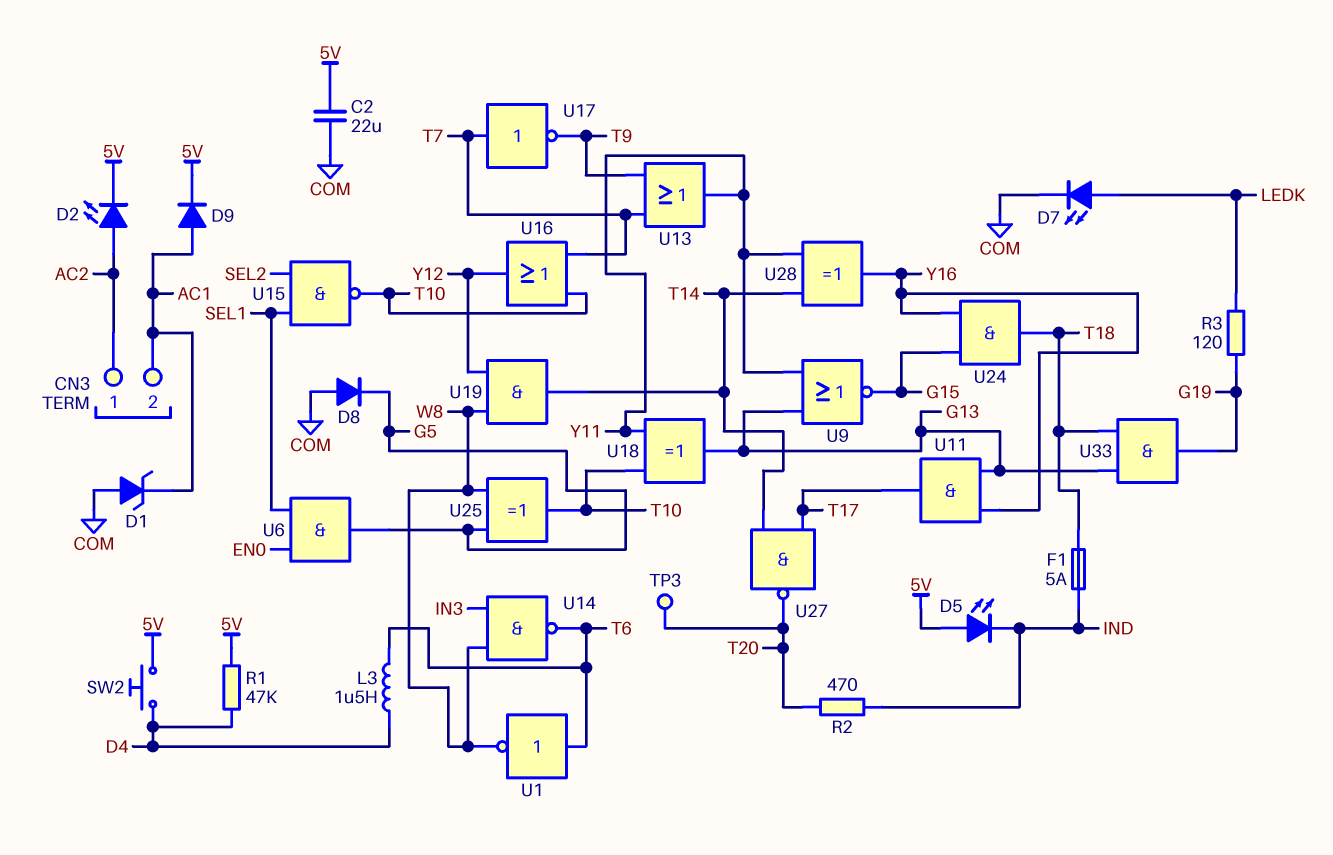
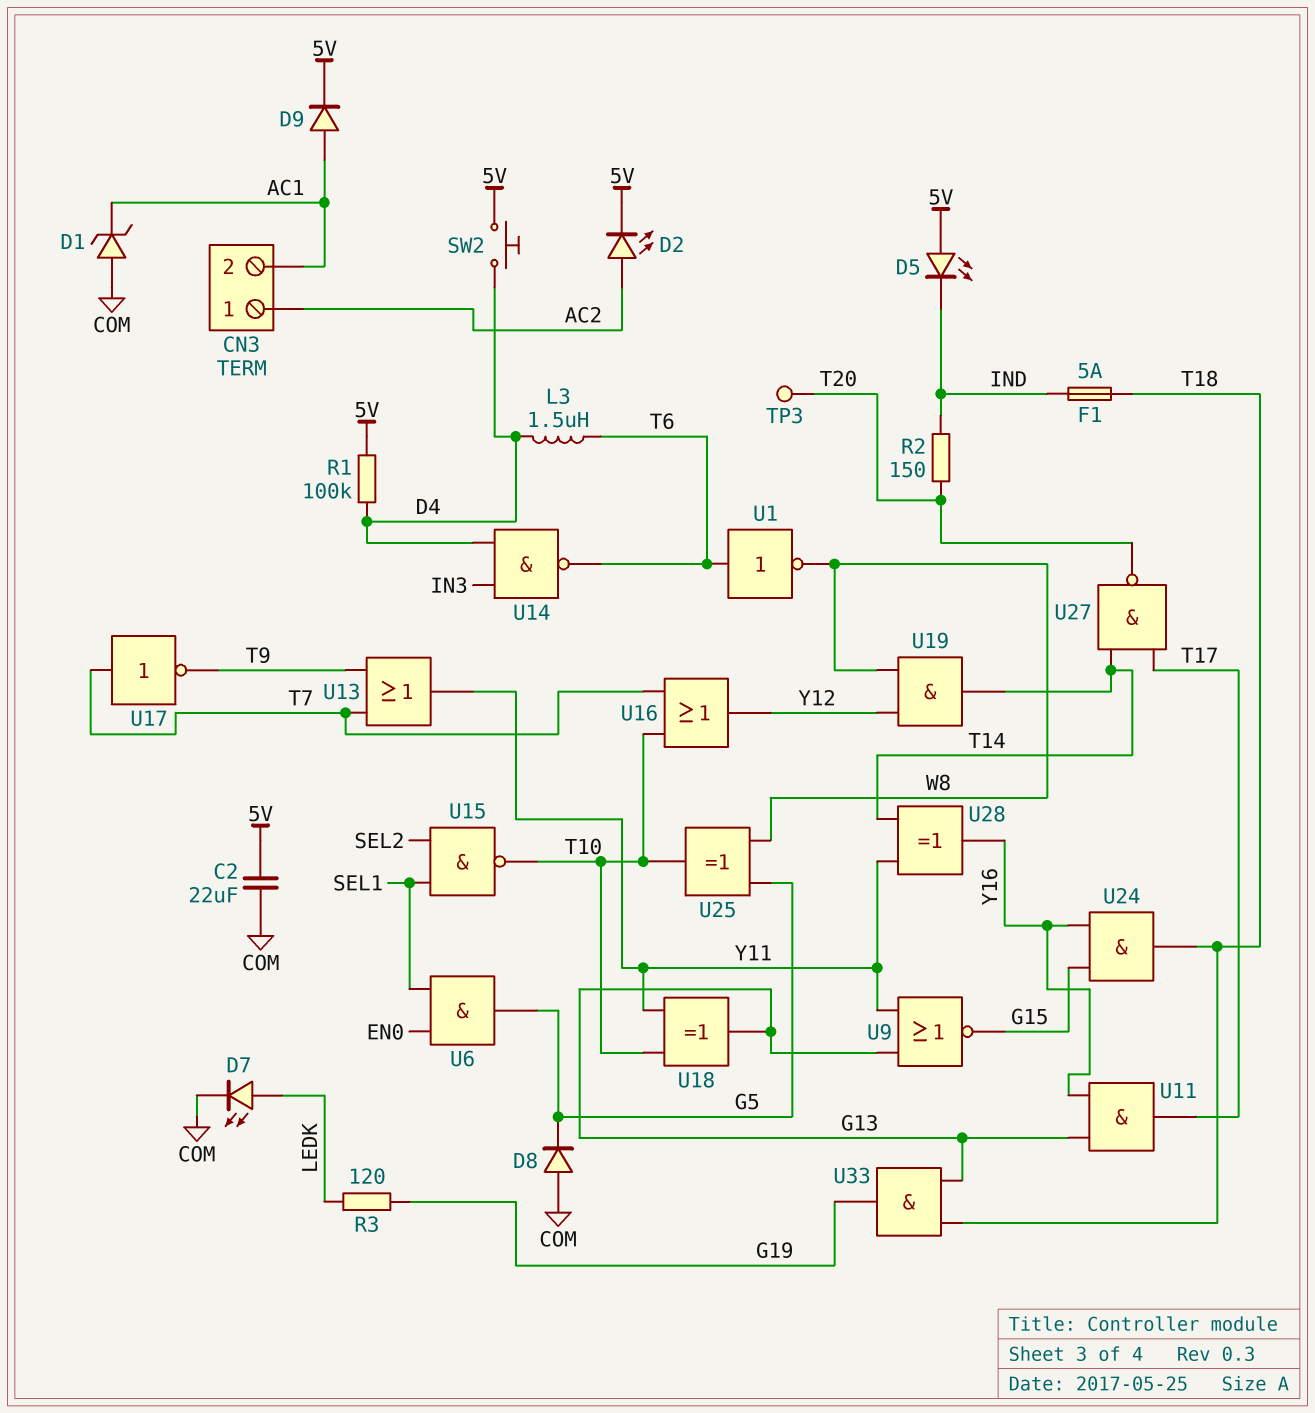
R1: 47k (5V, D4) -> 100k (5V, D4)
R2: 470 (IND, T20) -> 150 (IND, T20)
U14: NAND (in IN3, in W8, out T6) -> NAND (in D4, in IN3, out T6)

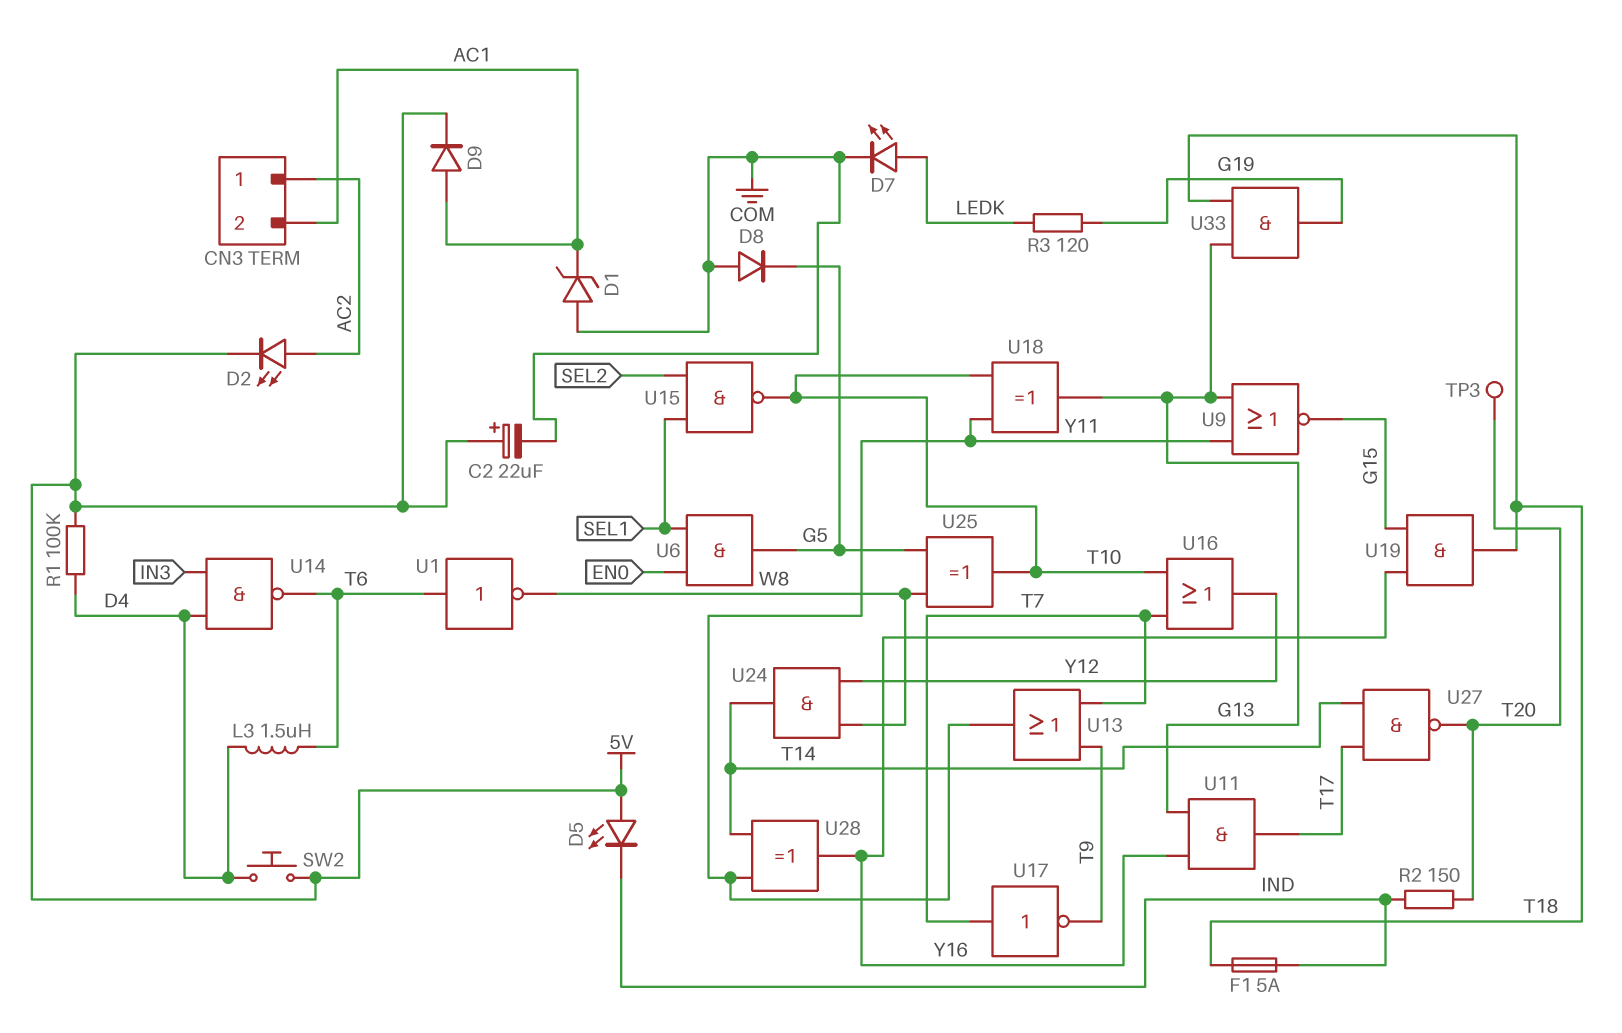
C2: 22uF (5V, COM) -> 22uF (plus 5V, minus COM)
U19: AND (in W8, in Y12, out T14) -> AND (in G15, in Y16, out T18)
U24: AND (in G15, in Y16, out T18) -> AND (in W8, in Y12, out T14)

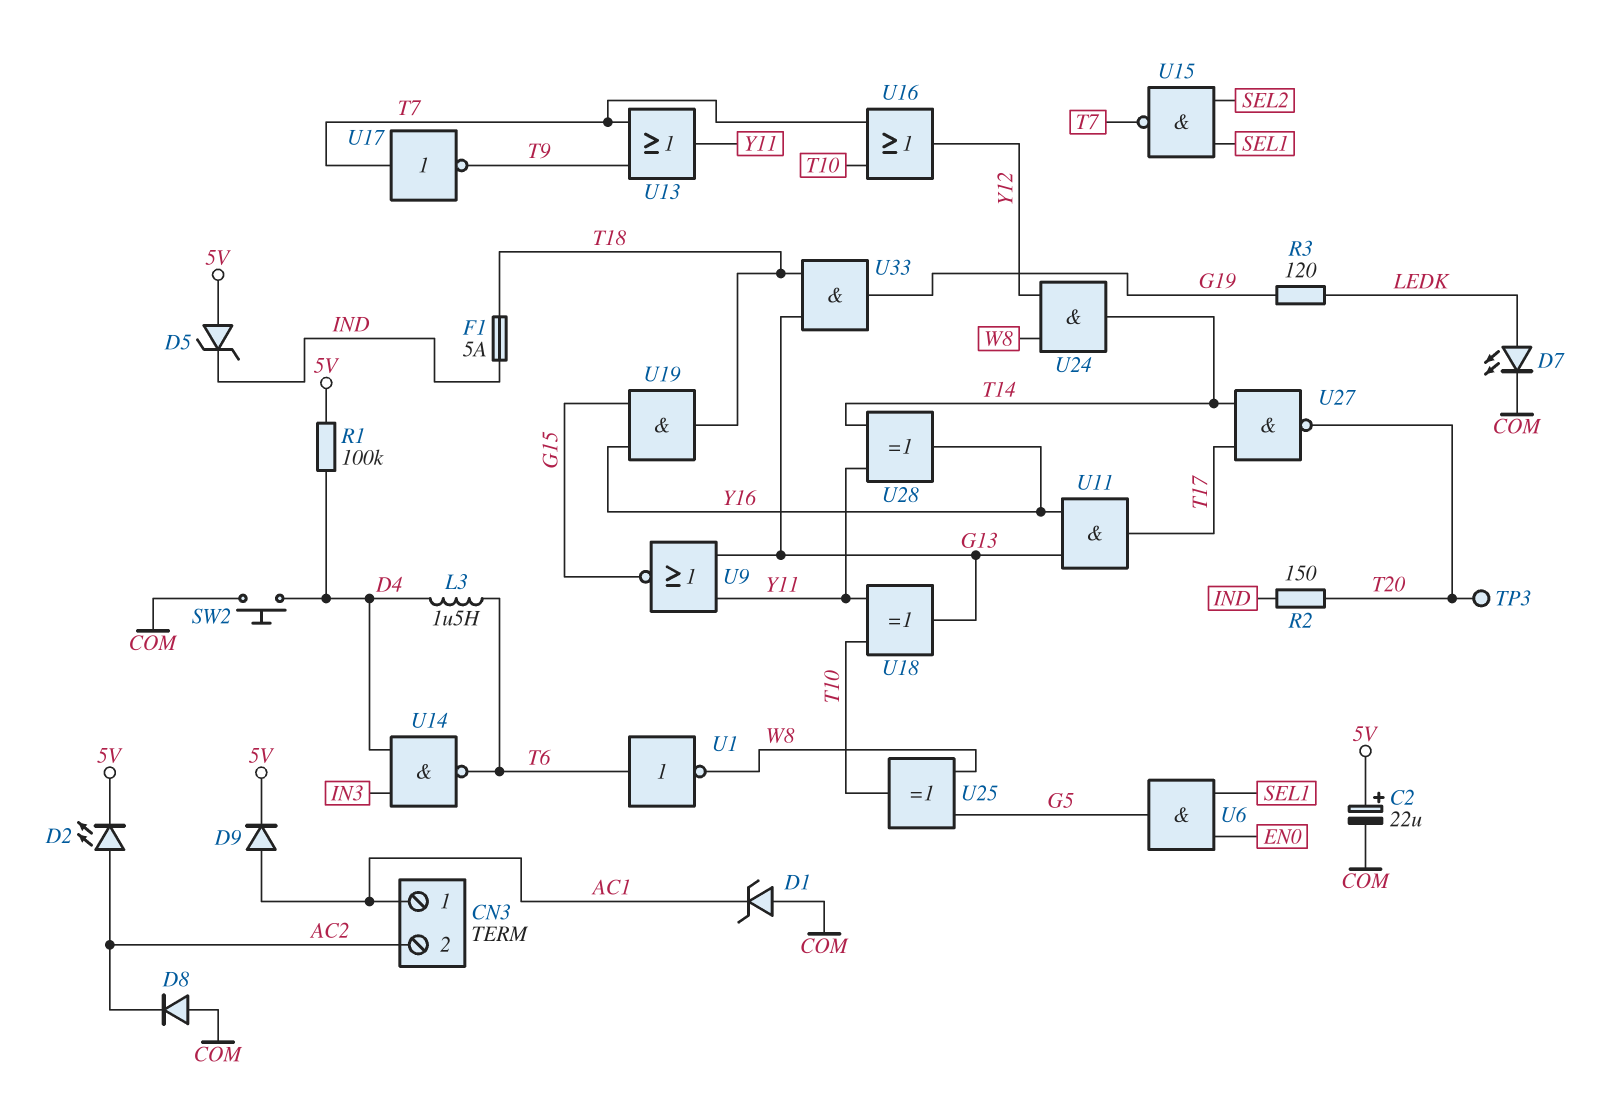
CN3 pin 1: AC2 -> AC1
CN3 pin 2: AC1 -> AC2
D5: LED (A 5V, K IND) -> zener (A 5V, K IND)
D8: diode (A COM, K G5) -> diode (A COM, K AC2)
SW2: button (5V, D4) -> button (COM, D4)
U15: NAND (in SEL1, in SEL2, out T10) -> NAND (in SEL1, in SEL2, out T7)

